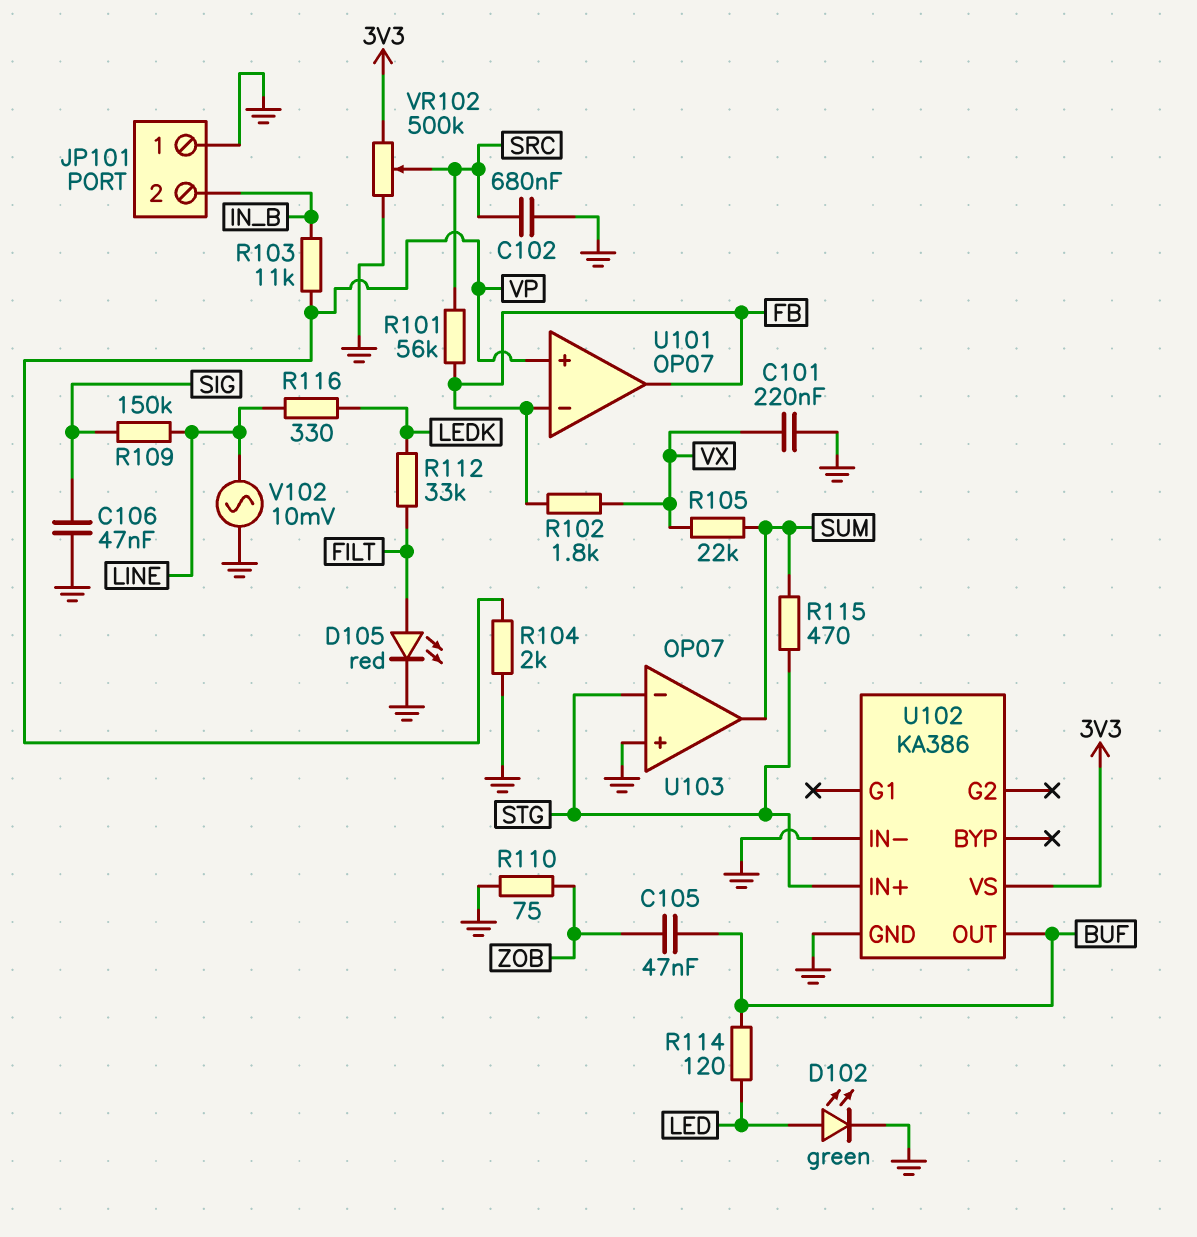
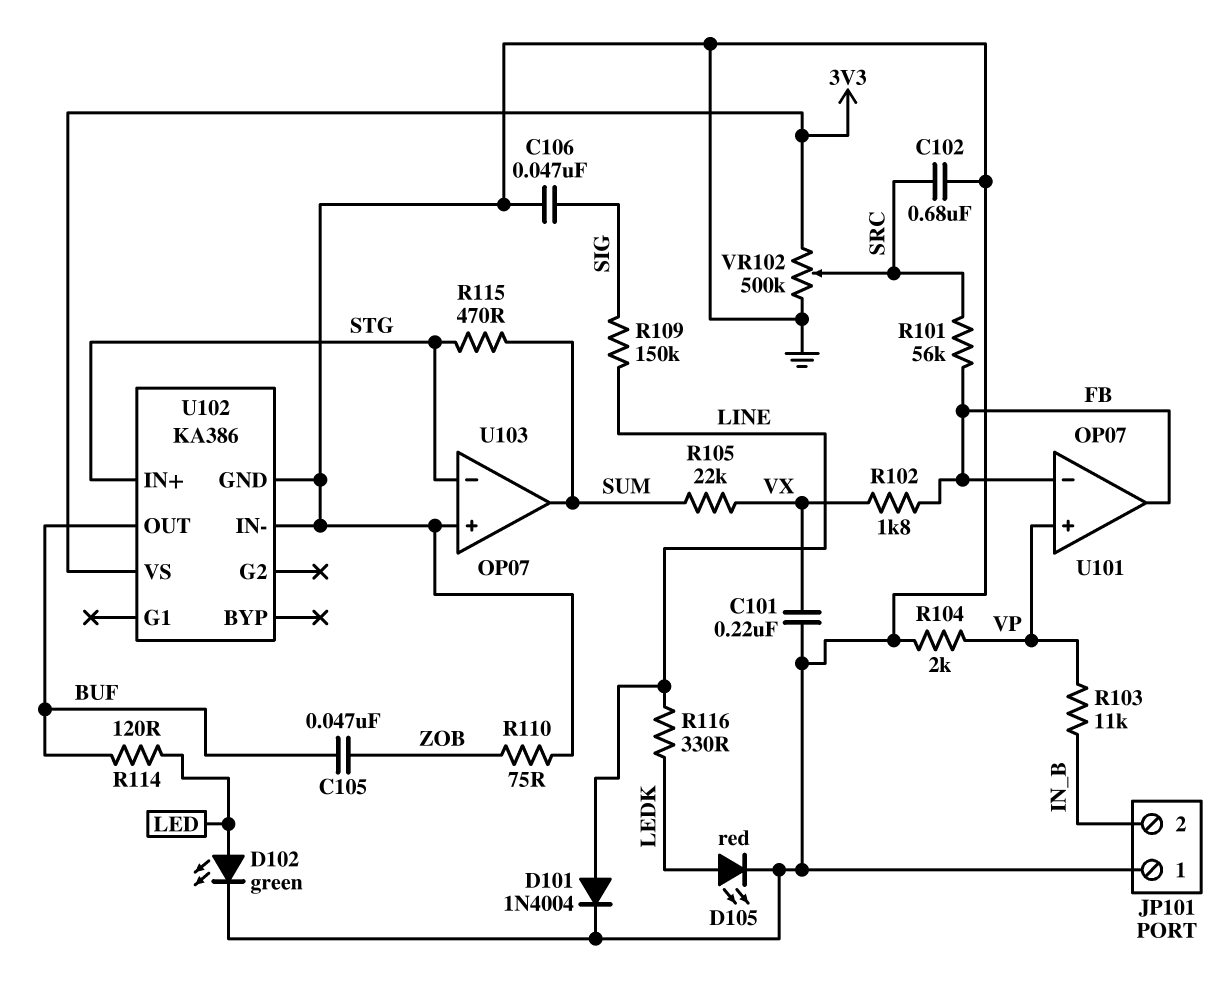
D101: none -> diode 1N4004 (A LINE, K GND)
D105: LED red (A FILT, K GND) -> LED red (A LEDK, K GND)
R112: 33k (FILT, LEDK) -> none
V102: AC 10mV (GND, LINE) -> none

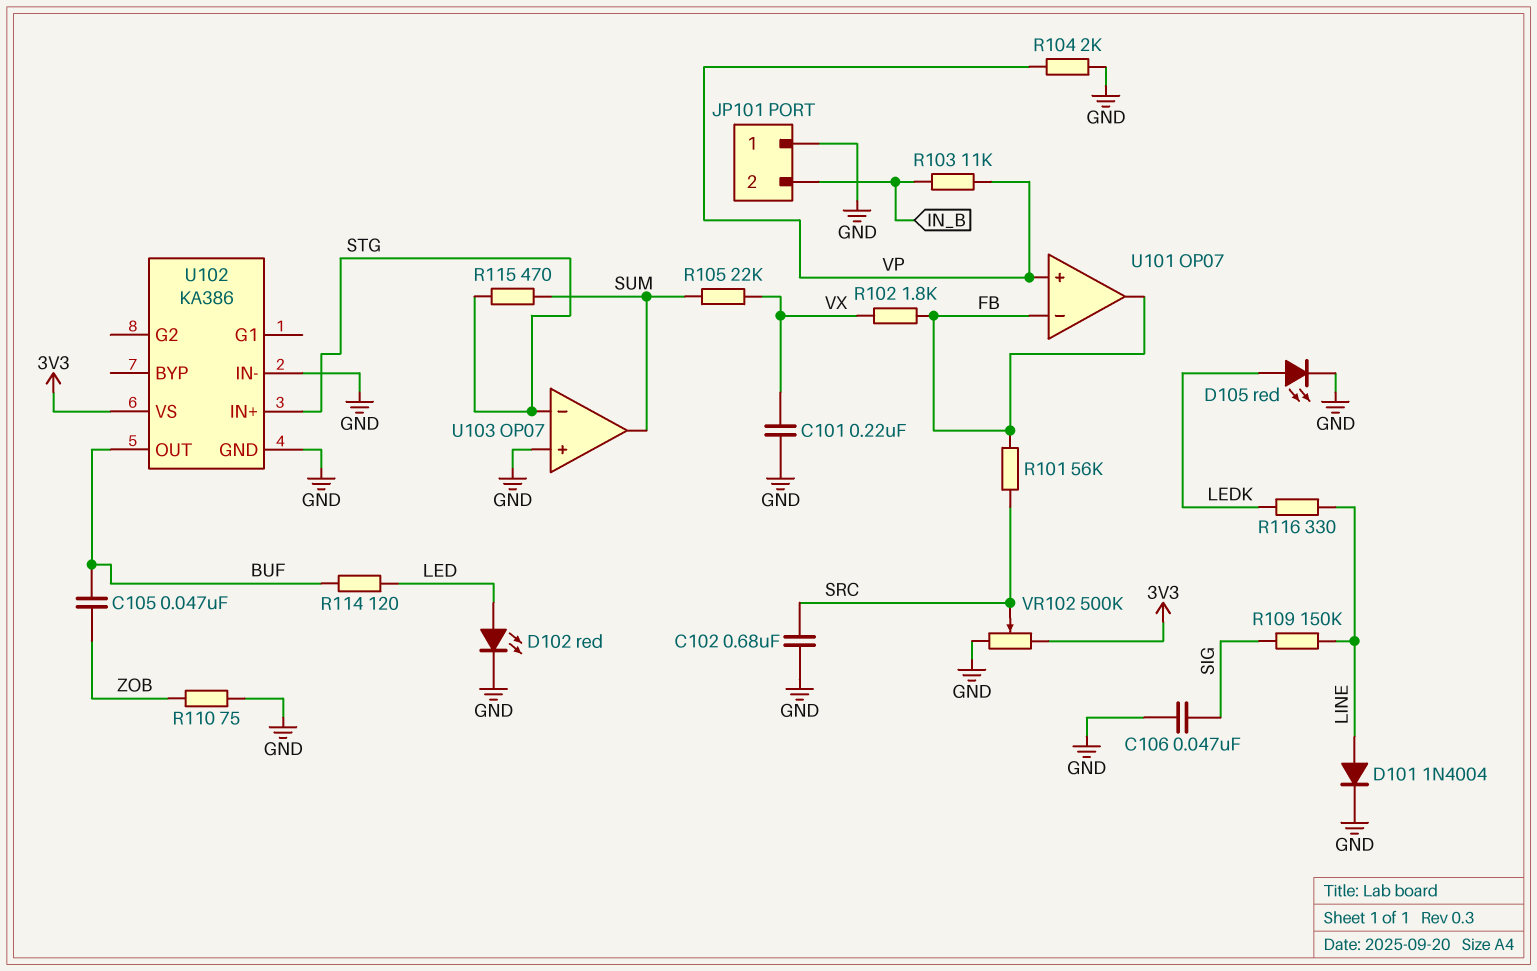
D102: LED green (A LED, K GND) -> LED red (A LED, K GND)

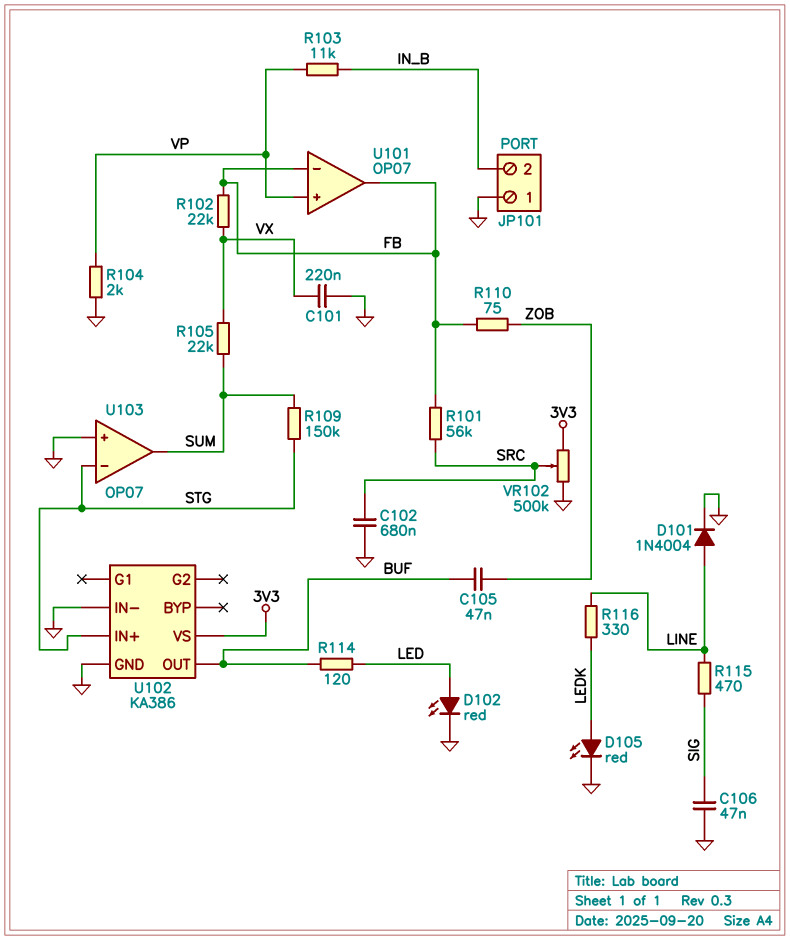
R102: 1.8k (FB, VX) -> 22k (FB, VX)
R109: 150k (LINE, SIG) -> 150k (STG, SUM)
R110: 75 (GND, ZOB) -> 75 (FB, ZOB)
R115: 470 (STG, SUM) -> 470 (LINE, SIG)

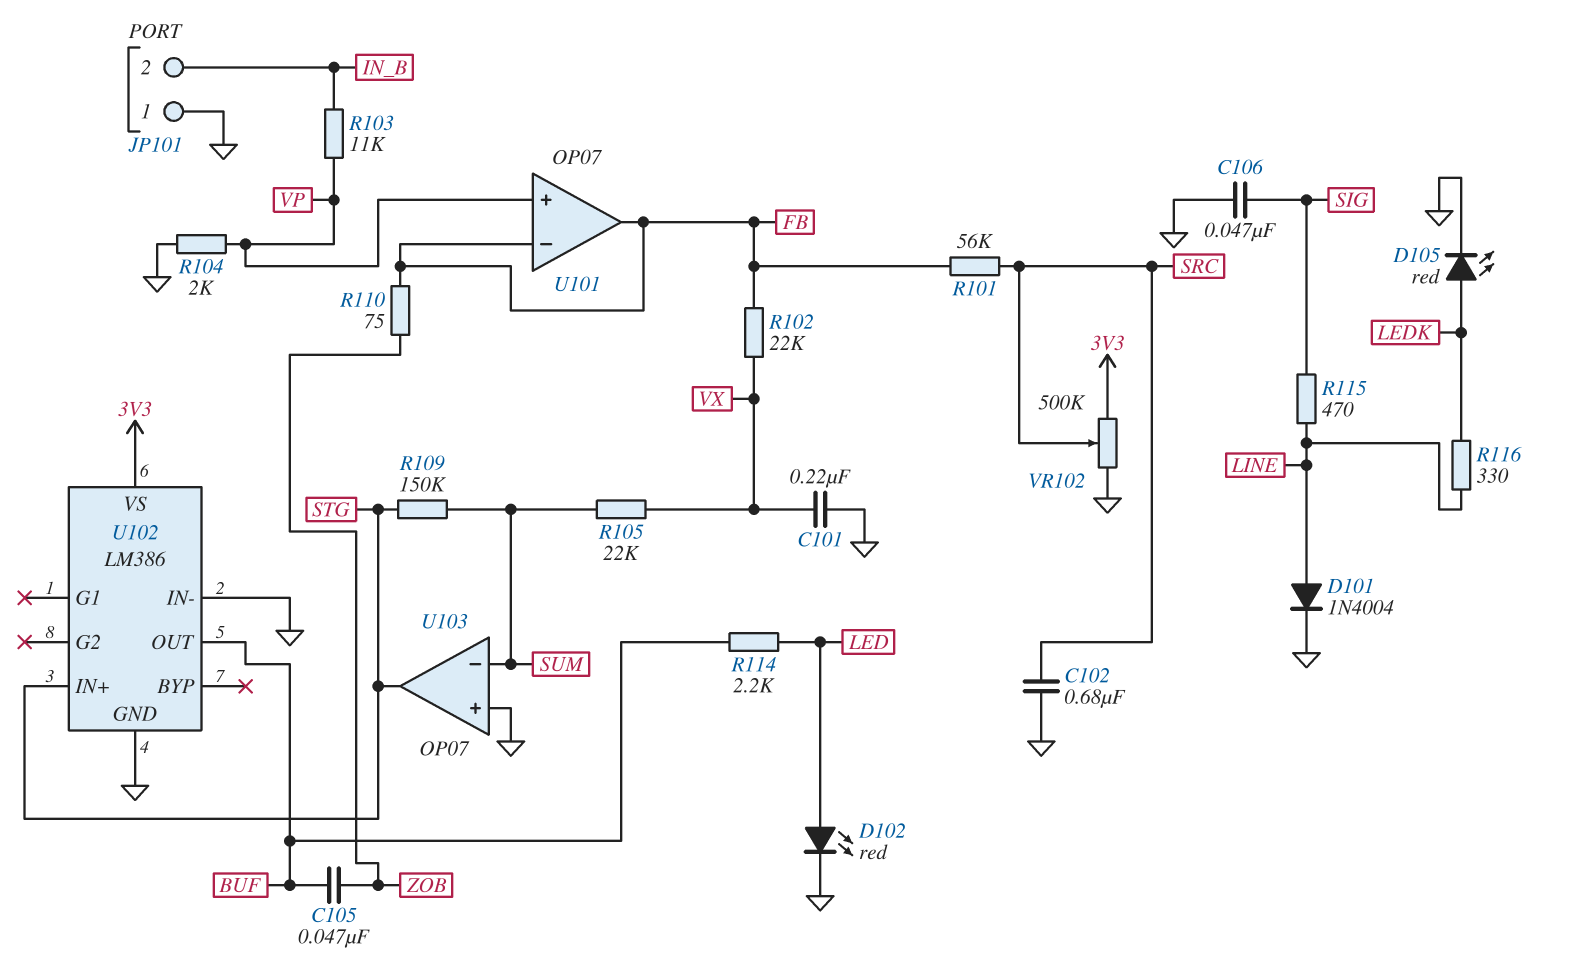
R114: 120 (BUF, LED) -> 2.2k (BUF, LED)
U102: KA386 -> LM386
U103 pin in-: STG -> SUM
U103 pin out: SUM -> STG

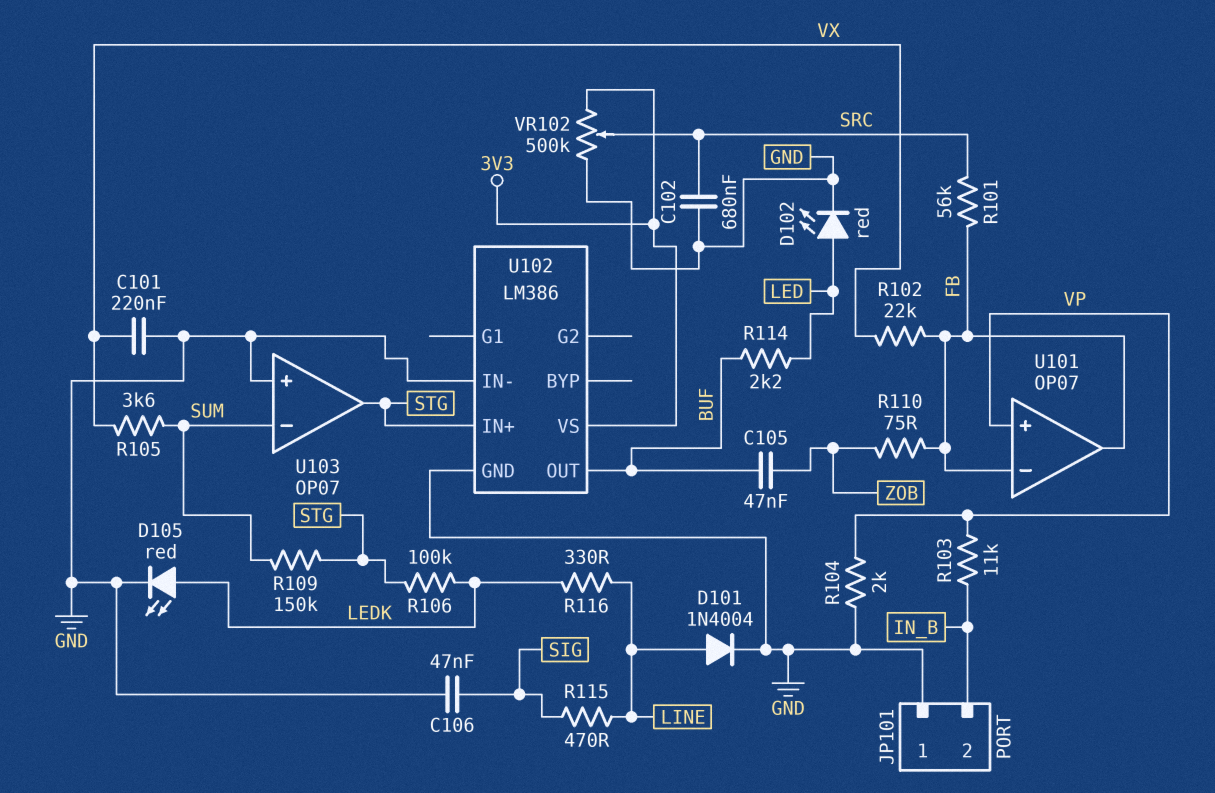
R105: 22k (SUM, VX) -> 3.6k (SUM, VX)
R106: none -> 100k (LEDK, STG)

